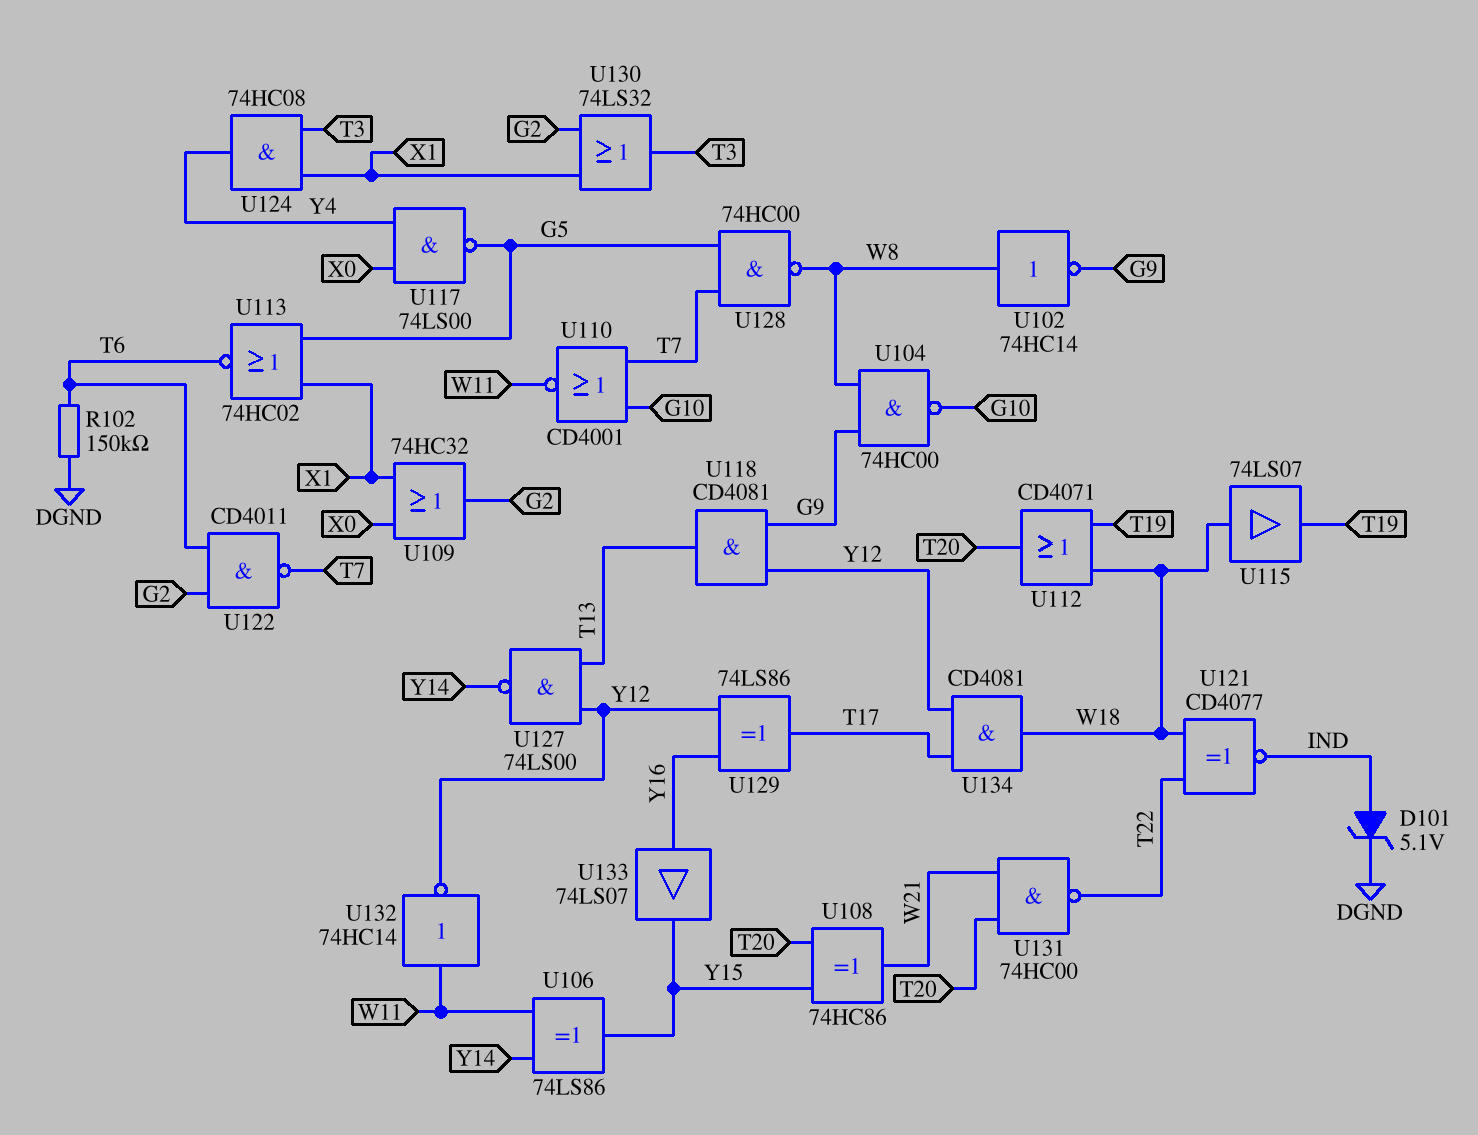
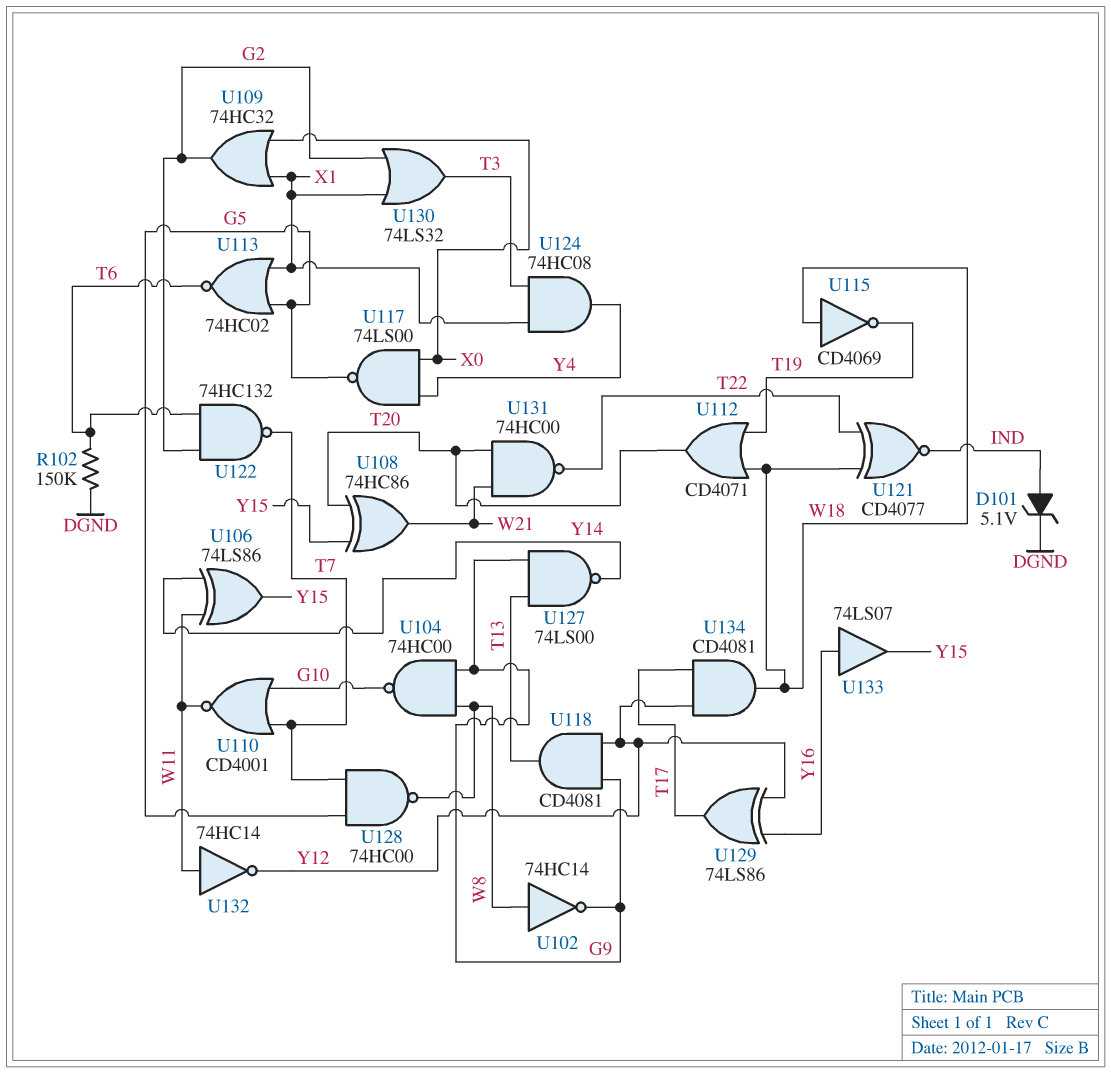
U115: buffer 74LS07 (in W18, out T19) -> NOT CD4069 (in W18, out T19)
U122: NAND CD4011 (in G2, in T6, out T7) -> NAND 74HC132 (in G2, in T6, out T7)
U127: NAND 74LS00 (in T13, in Y12, out Y14) -> NAND 74LS00 (in G9, in T13, out Y14)

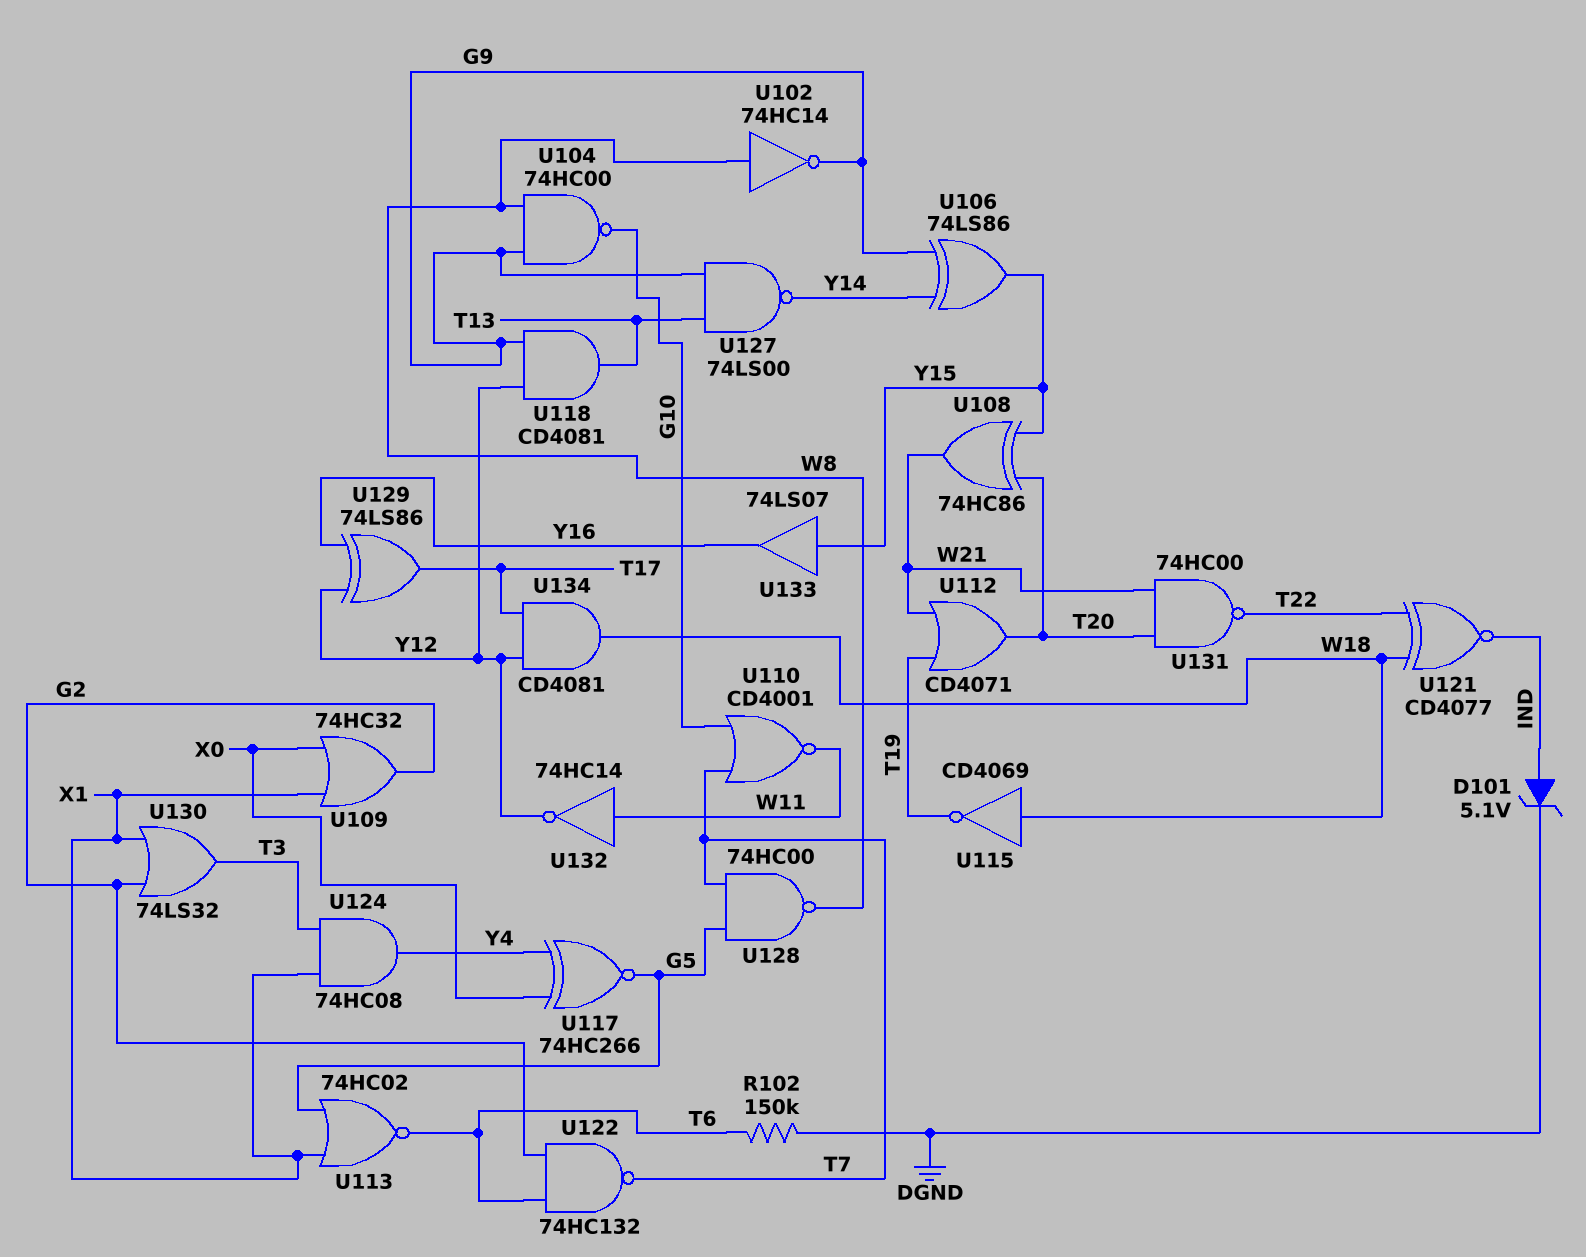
U106: XOR 74LS86 (in W11, in Y14, out Y15) -> XOR 74LS86 (in G9, in Y14, out Y15)
U112: OR CD4071 (in T19, in W18, out T20) -> OR CD4071 (in T19, in W21, out T20)
U117: NAND 74LS00 (in X0, in Y4, out G5) -> XNOR 74HC266 (in X0, in Y4, out G5)
U133: buffer 74LS07 (in Y16, out Y15) -> buffer 74LS07 (in Y15, out Y16)

